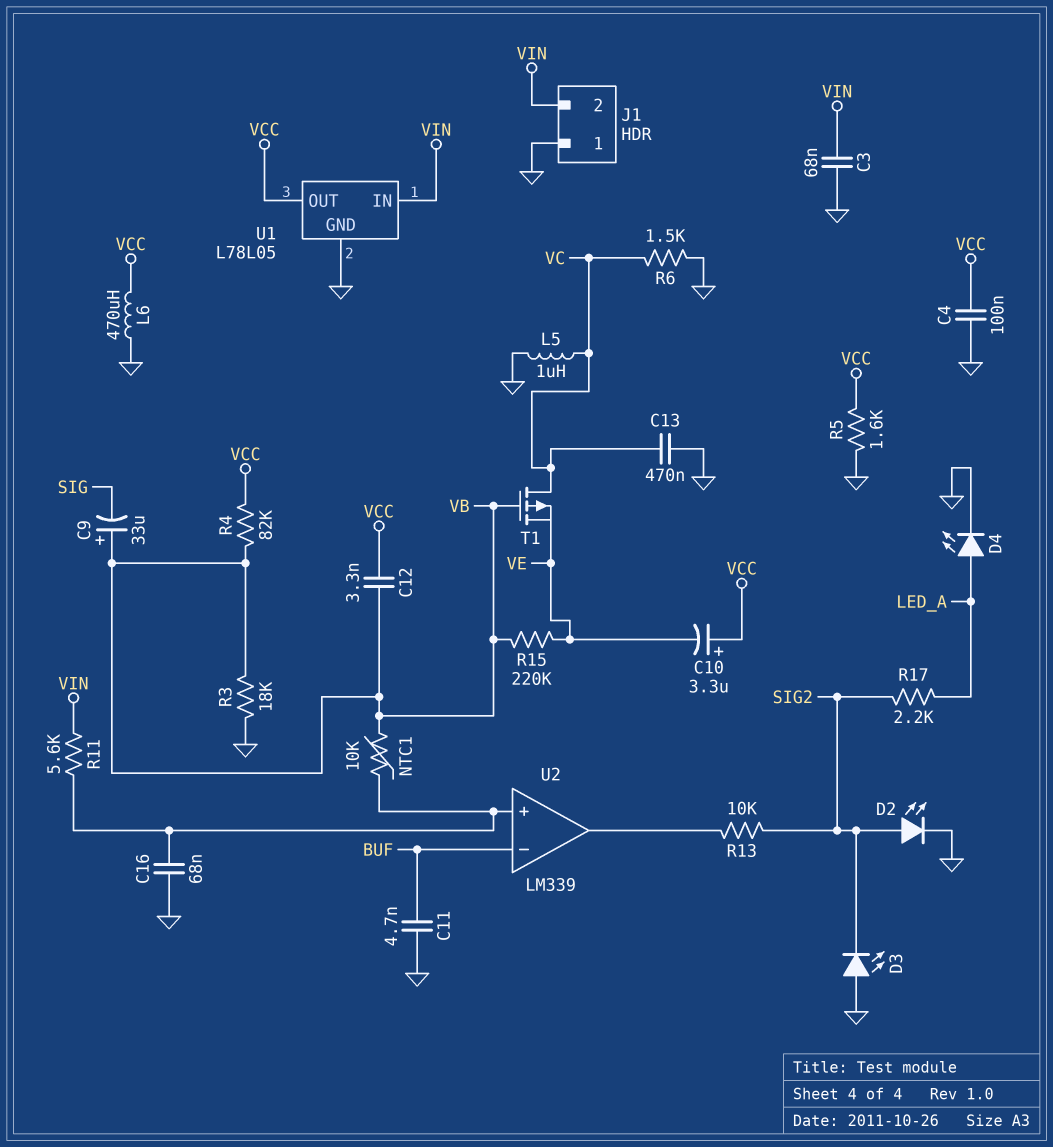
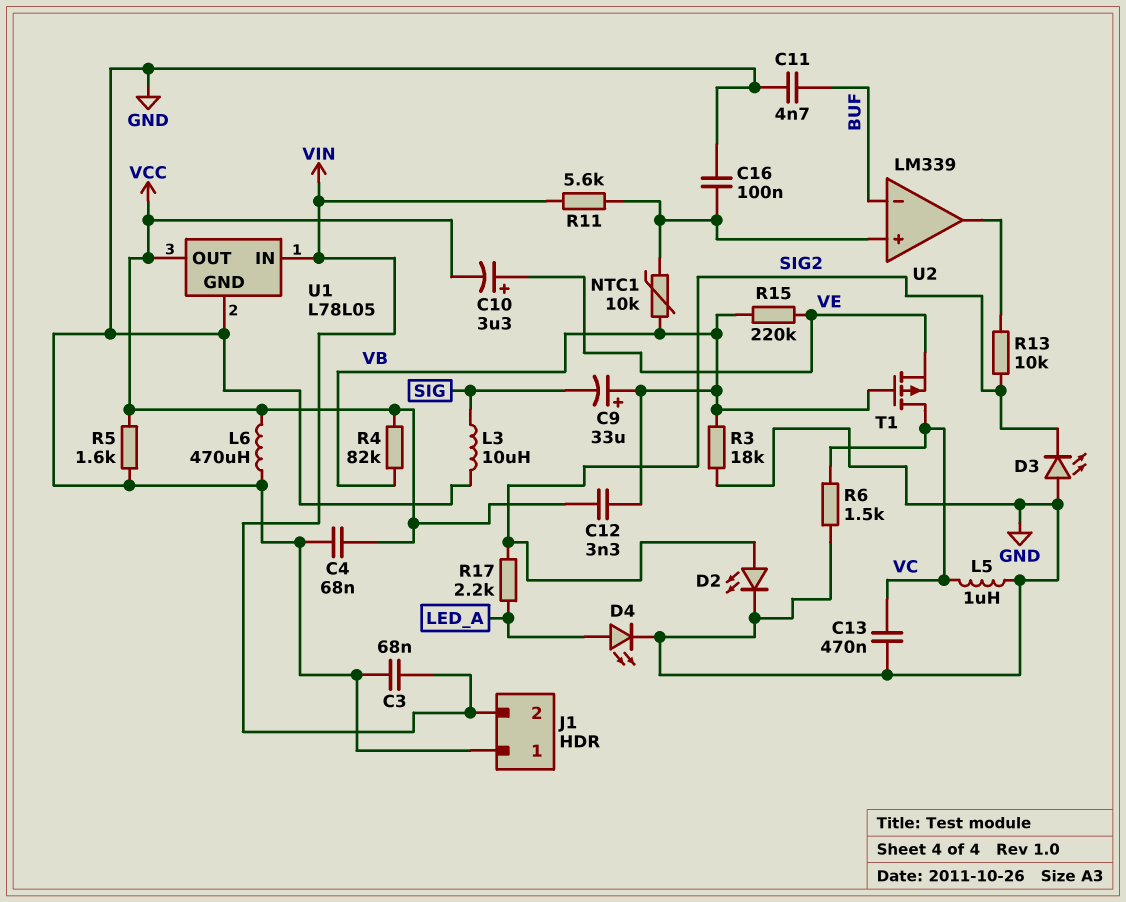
C4: 100nF (GND, VCC) -> 68nF (GND, VCC)
C10: 3.3uF (plus VCC, minus VE) -> 3.3uF (plus VE, minus VCC)
C16: 68nF (GND, U2/in+) -> 100nF (GND, U2/in+)
L3: none -> 10uH (GND, SIG)

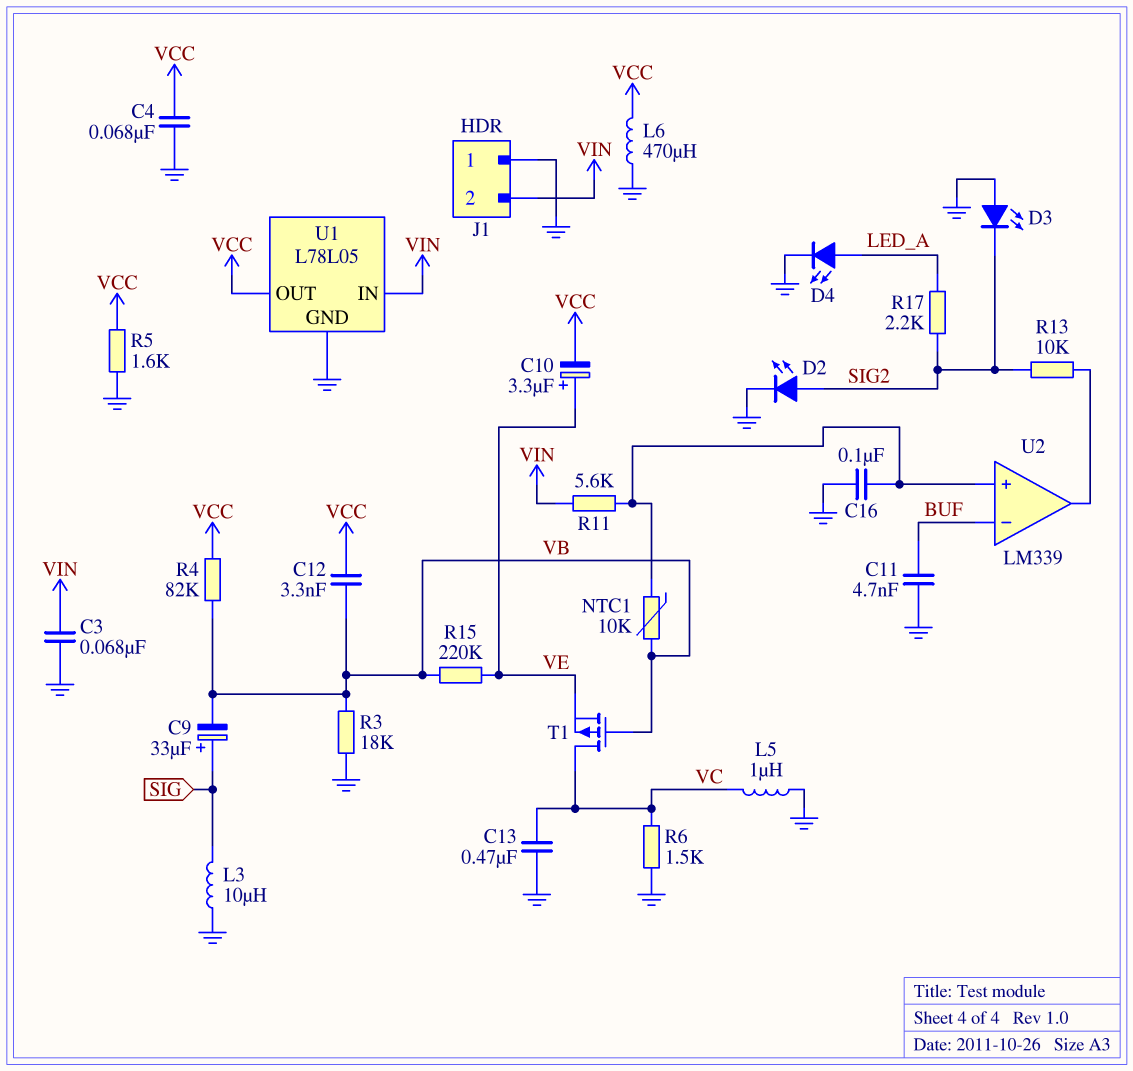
C9: 33uF (plus VB, minus SIG) -> 33uF (plus SIG, minus VB)

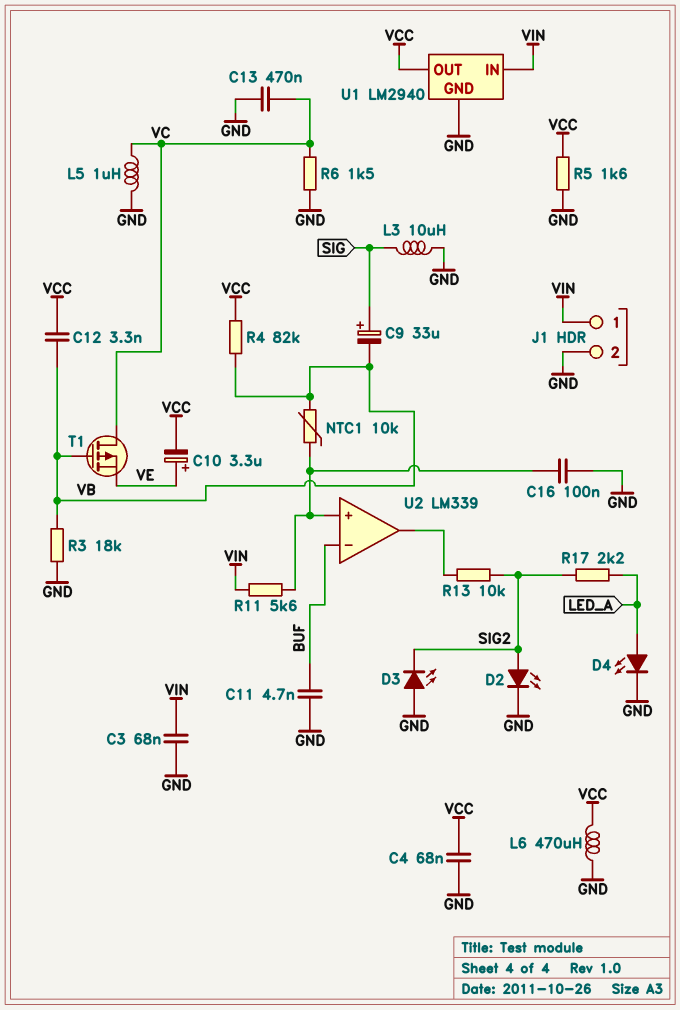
J1 pin 1: GND -> VIN
J1 pin 2: VIN -> GND
R15: 220k (VB, VE) -> none
U1: L78L05 -> LM2940

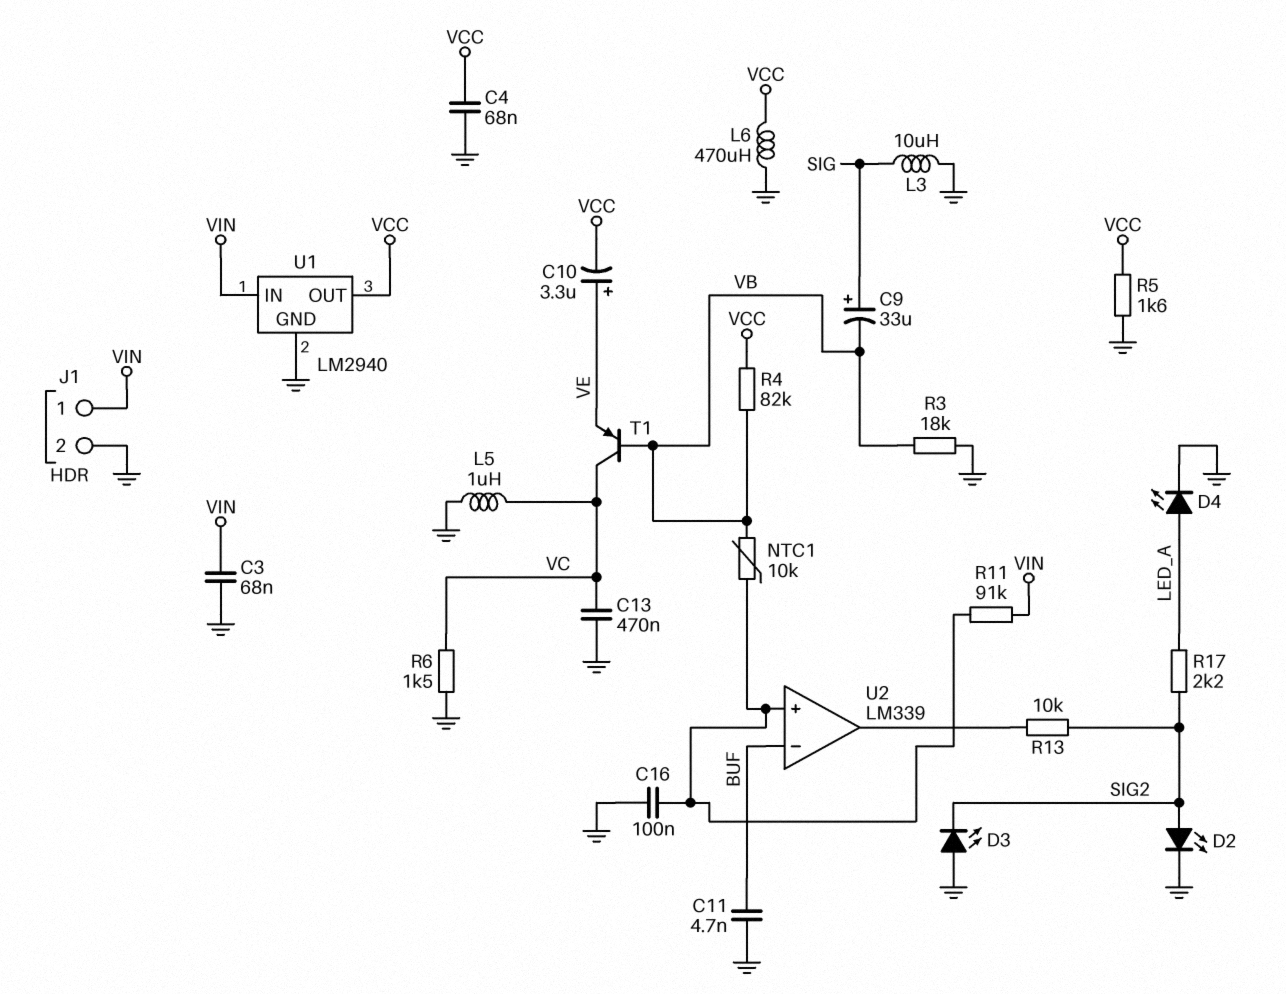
C12: 3.3nF (VB, VCC) -> none
R11: 5.6k (U2/in+, VIN) -> 91k (U2/in+, VIN)
T1: PMOS (G VB, D VC, S VE) -> PNP (B VB, C VC, E VE)

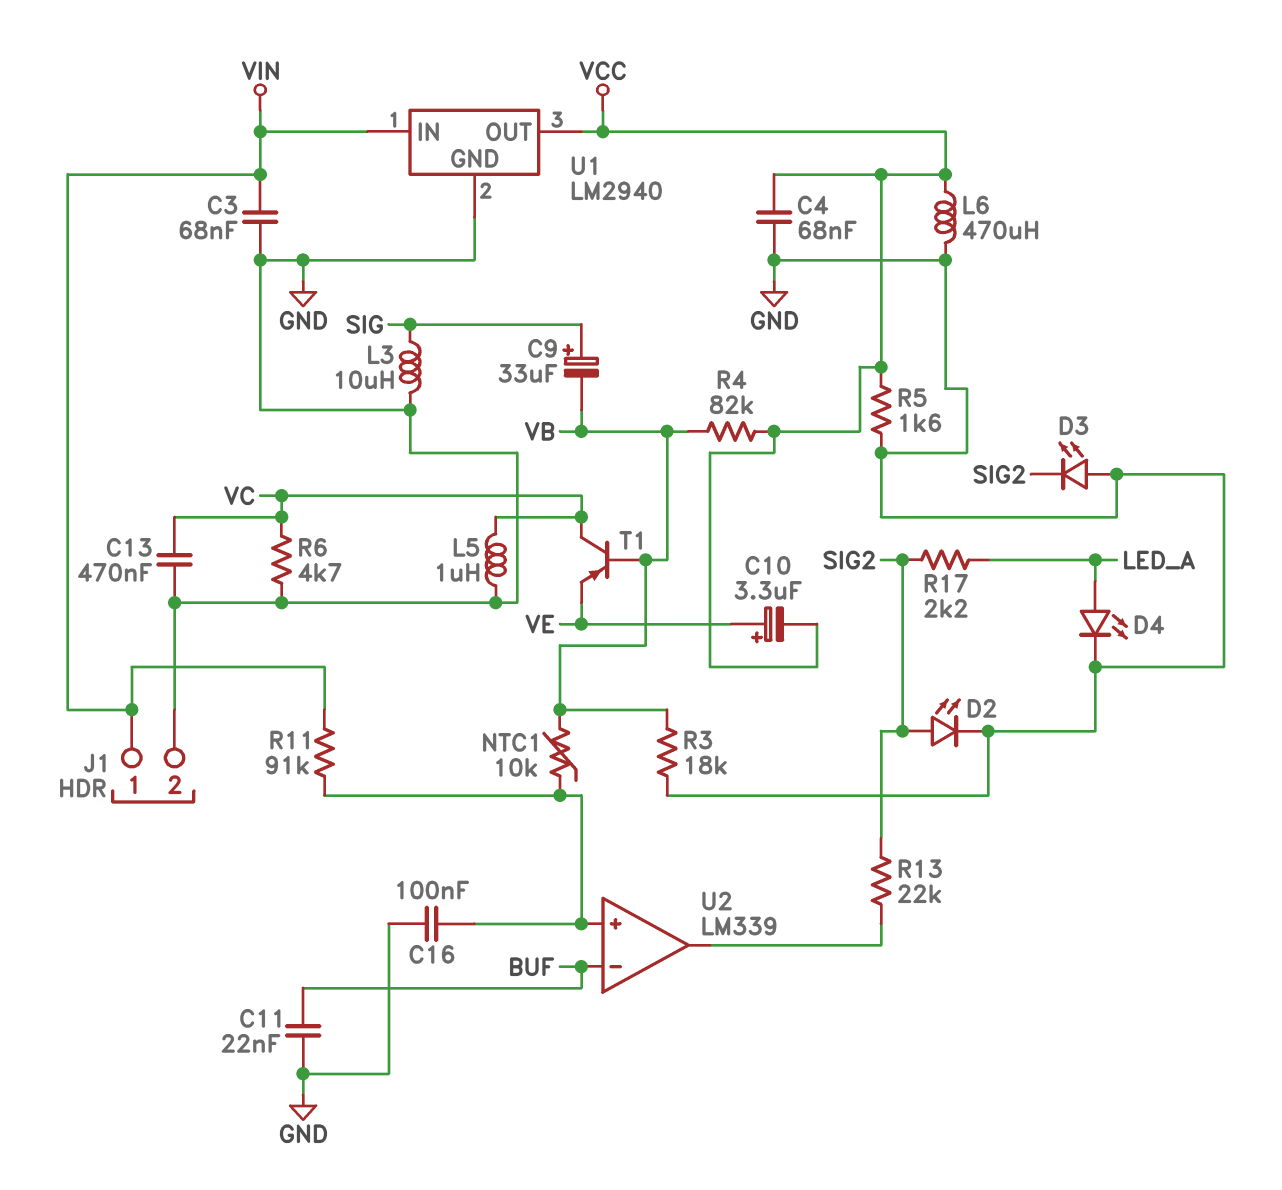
C11: 4.7nF (BUF, GND) -> 22nF (BUF, GND)
R6: 1.5k (GND, VC) -> 4.7k (GND, VC)
R13: 10k (SIG2, U2/out) -> 22k (SIG2, U2/out)

